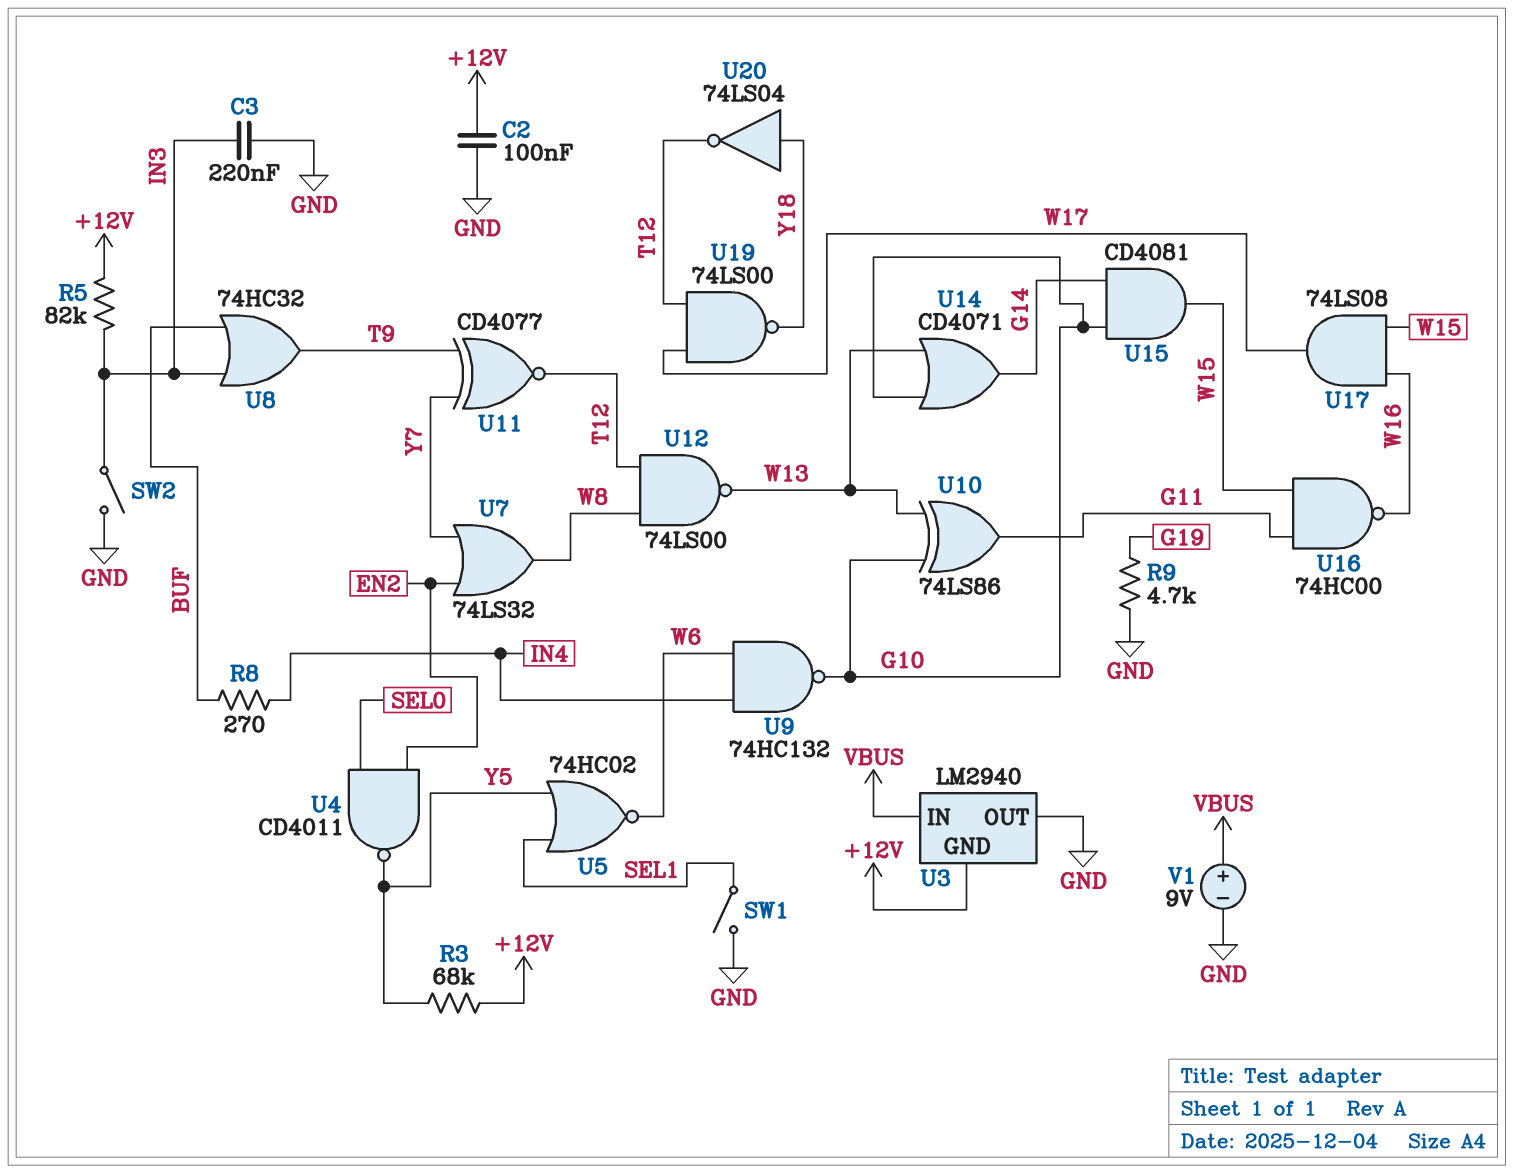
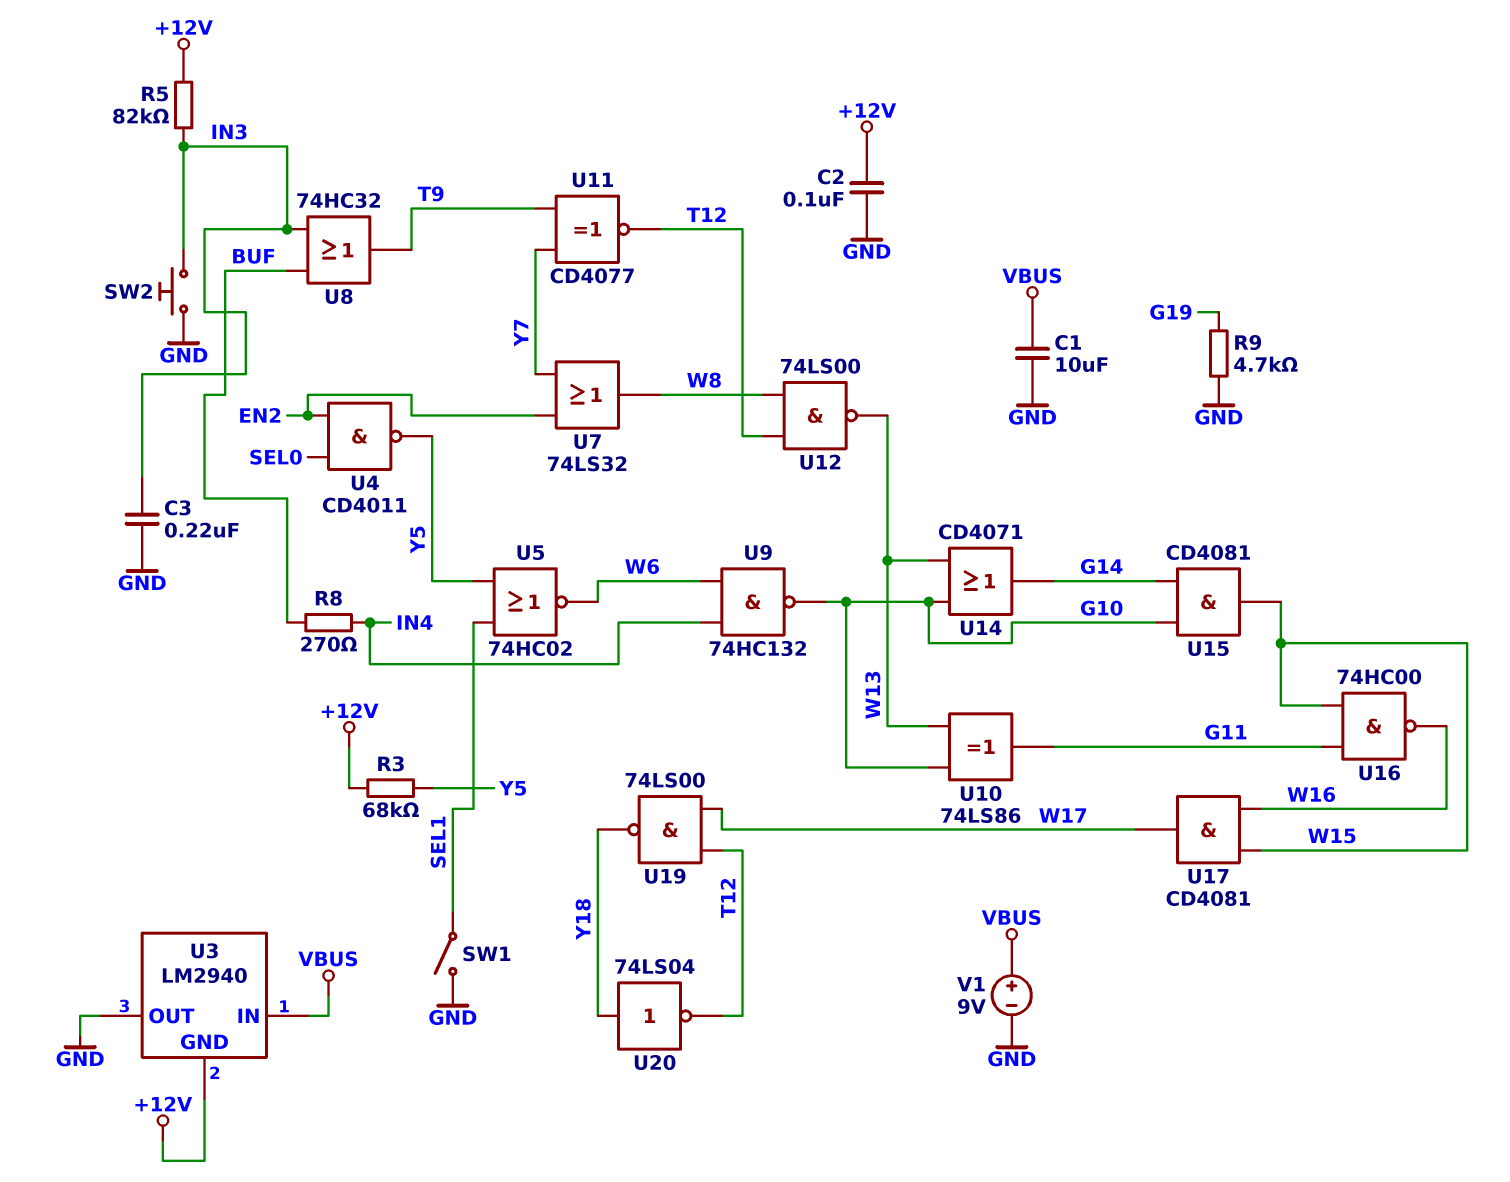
C1: none -> 10uF (GND, VBUS)
SW2: switch (GND, IN3) -> button (GND, IN3)
U17: AND 74LS08 (in W15, in W16, out W17) -> AND CD4081 (in W15, in W16, out W17)

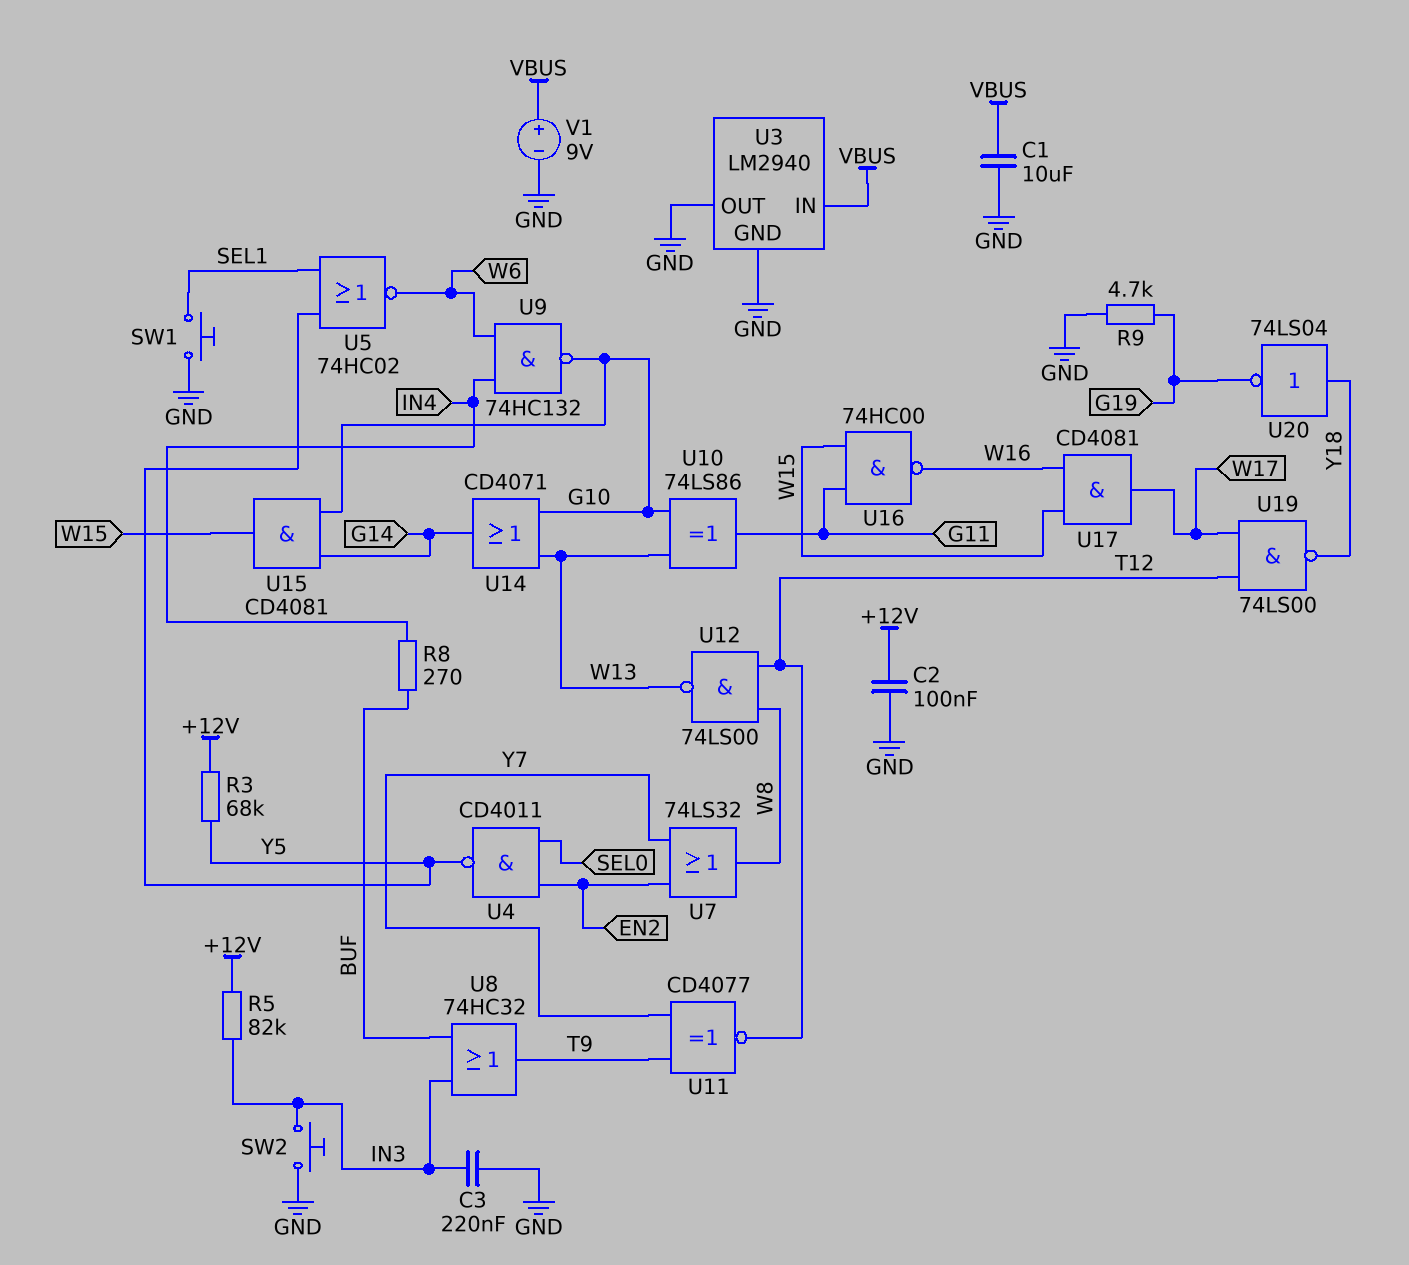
SW1: switch (GND, SEL1) -> button (GND, SEL1)
U3 pin GND: +12V -> GND
U20: NOT 74LS04 (in Y18, out T12) -> NOT 74LS04 (in Y18, out G19)

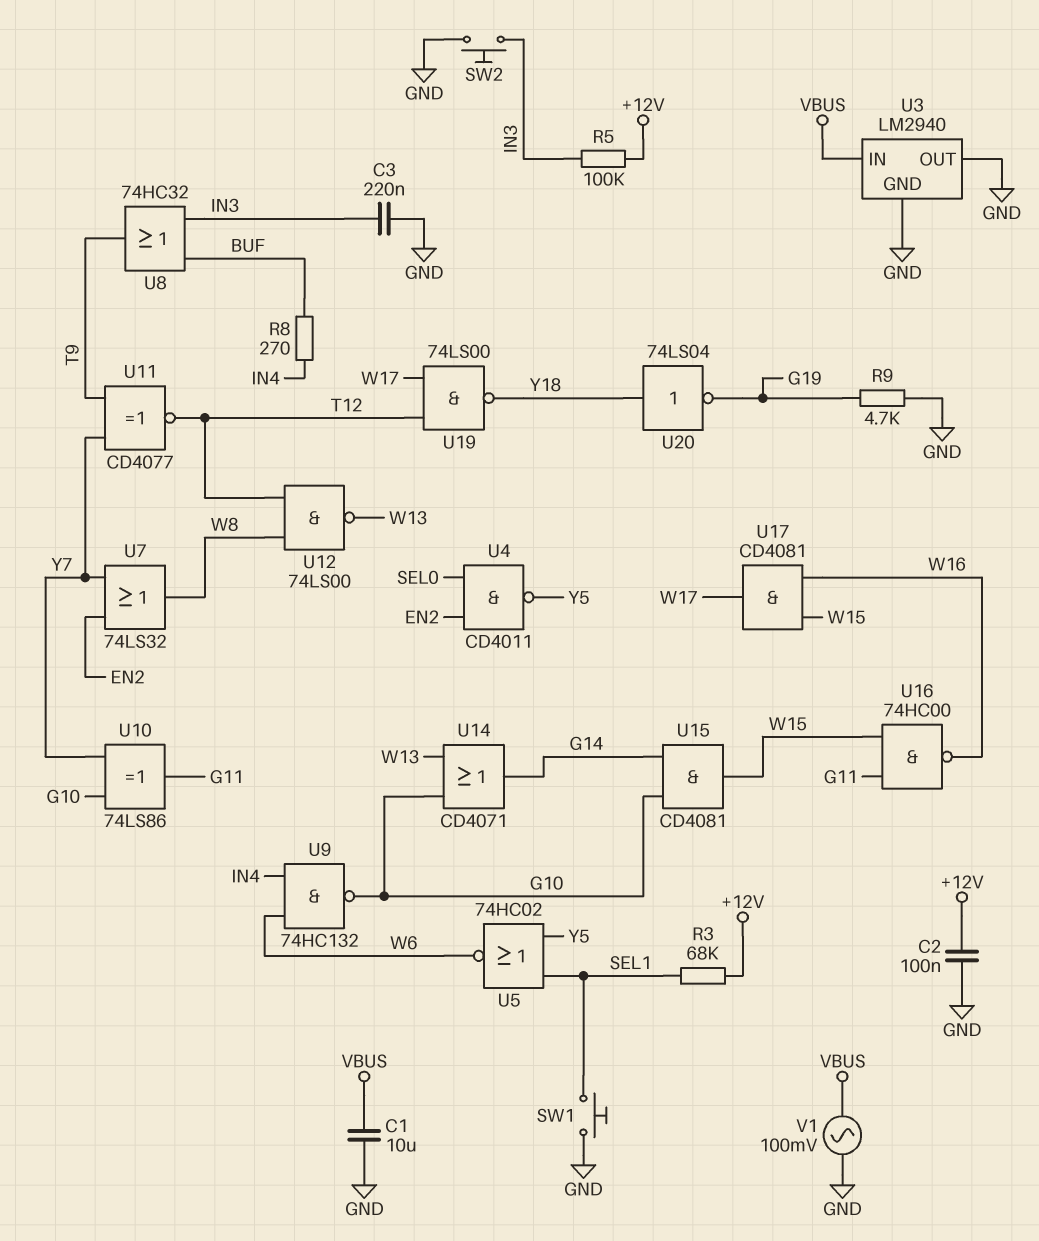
R3: 68k (+12V, Y5) -> 68k (+12V, SEL1)
R5: 82k (+12V, IN3) -> 100k (+12V, IN3)
U10: XOR 74LS86 (in G10, in W13, out G11) -> XOR 74LS86 (in G10, in Y7, out G11)
V1: 9V (plus VBUS, minus GND) -> AC 100mV (GND, VBUS)

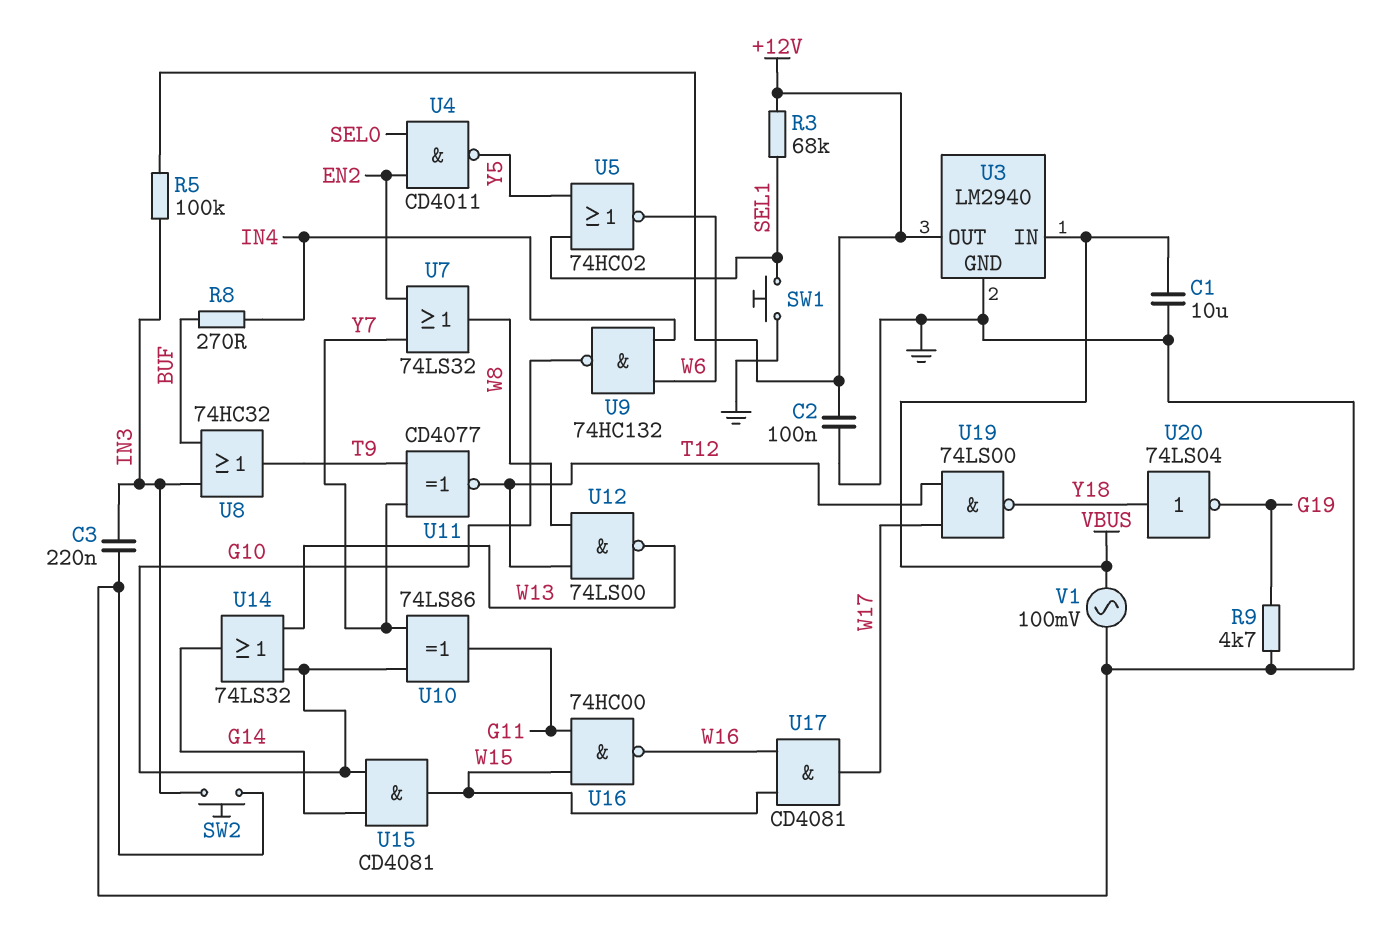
U3 pin OUT: GND -> +12V
U14: OR CD4071 (in G10, in W13, out G14) -> OR 74LS32 (in G10, in W13, out G14)

